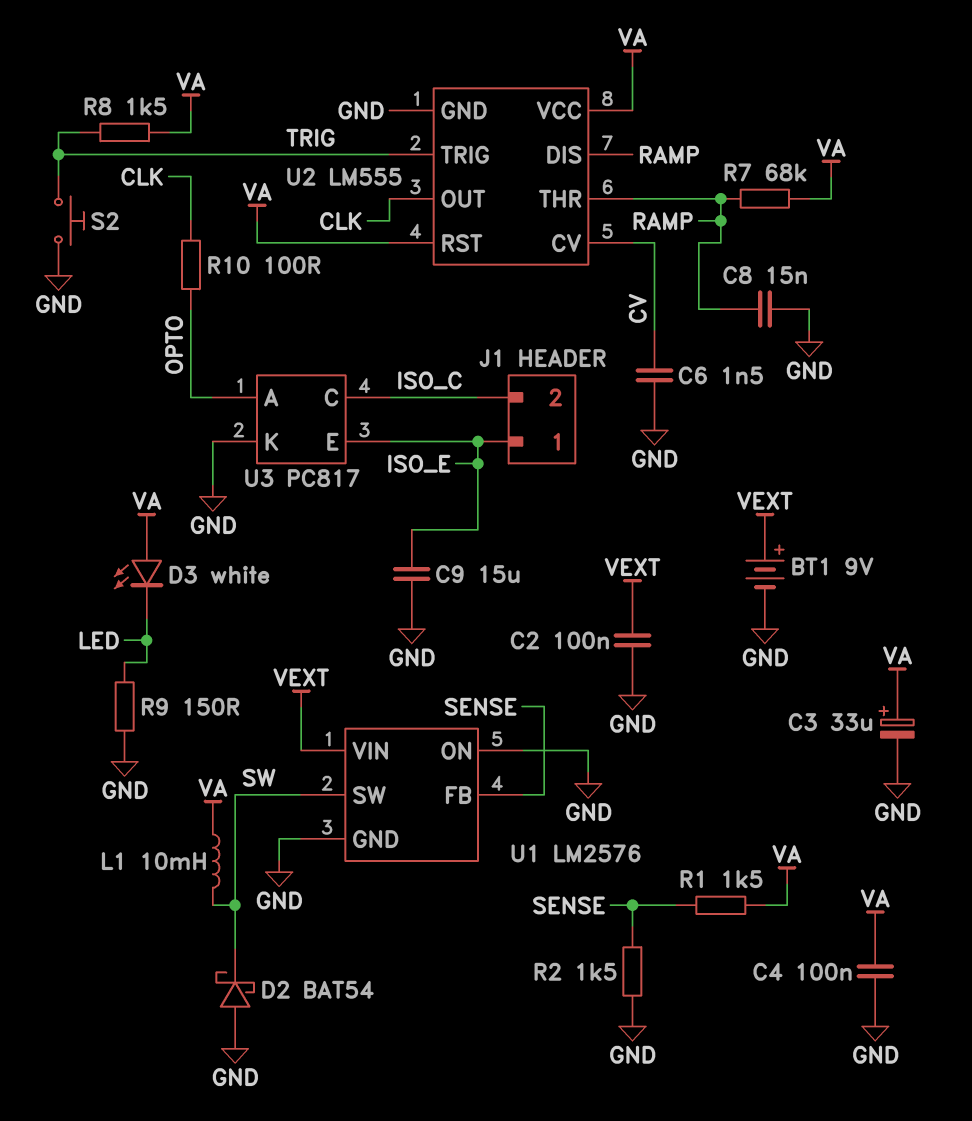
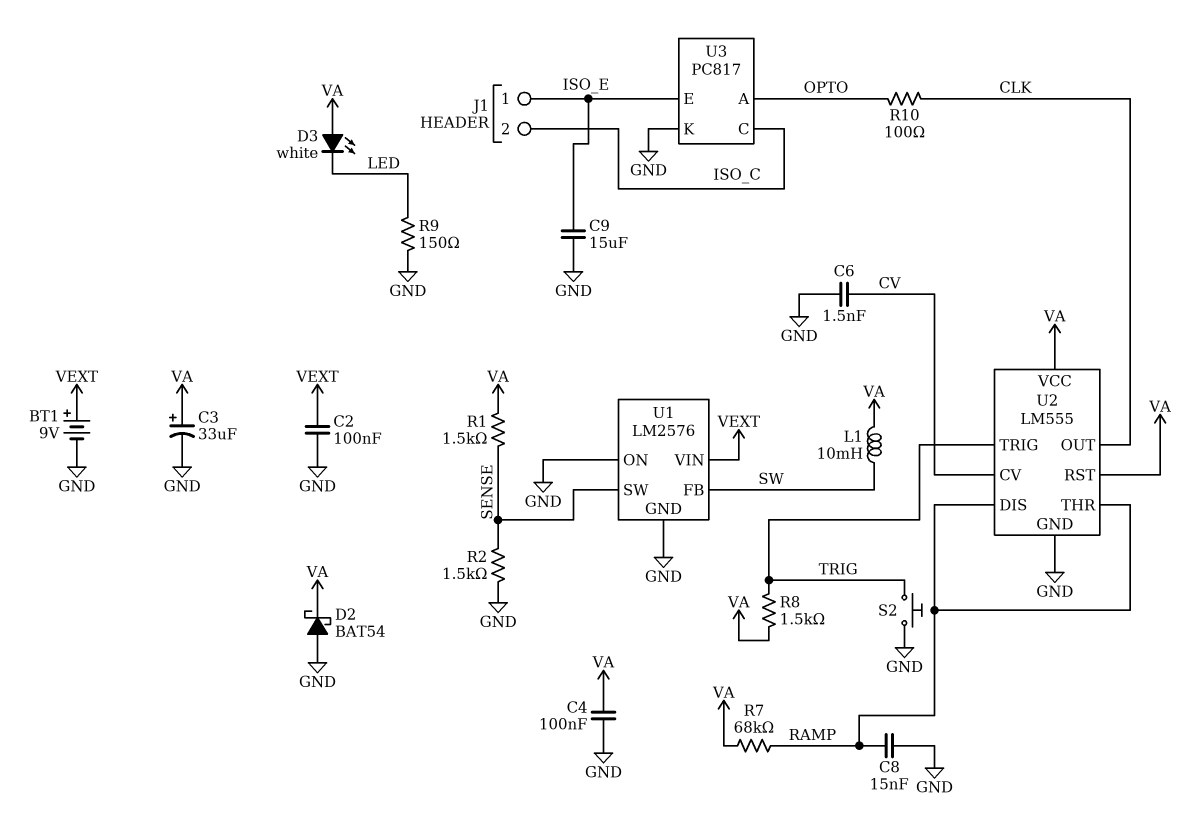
D2: schottky BAT54 (A GND, K SW) -> schottky BAT54 (A GND, K VA)
U1 pin FB: SENSE -> SW
U1 pin SW: SW -> SENSE

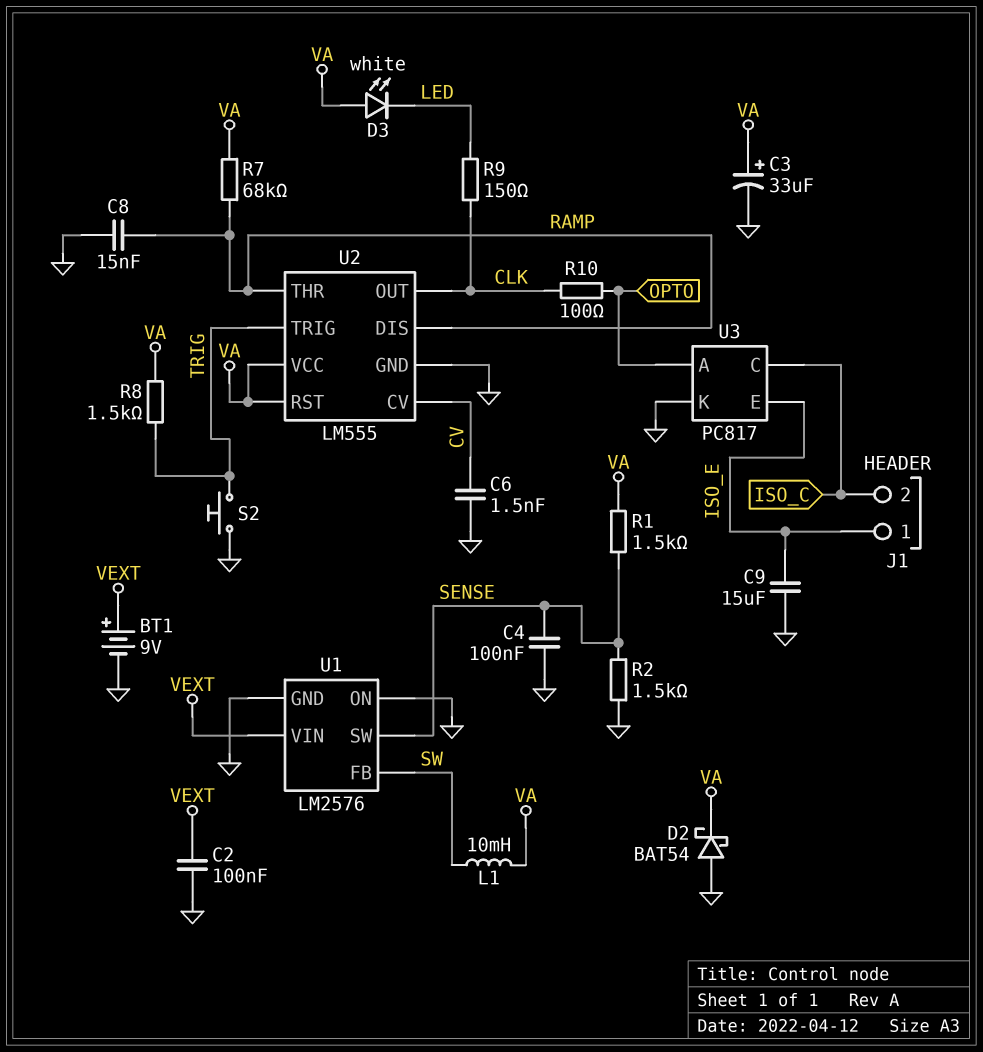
C4: 100nF (GND, VA) -> 100nF (GND, SENSE)
R9: 150 (GND, LED) -> 150 (CLK, LED)

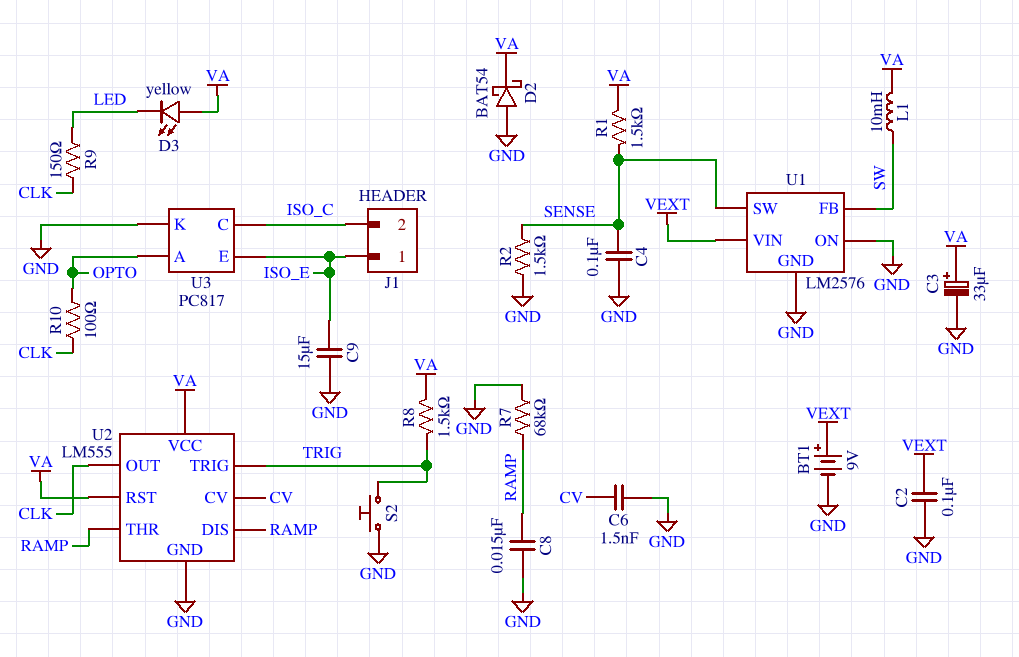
D3: LED white (A VA, K LED) -> LED yellow (A VA, K LED)
R7: 68k (RAMP, VA) -> 68k (GND, RAMP)

